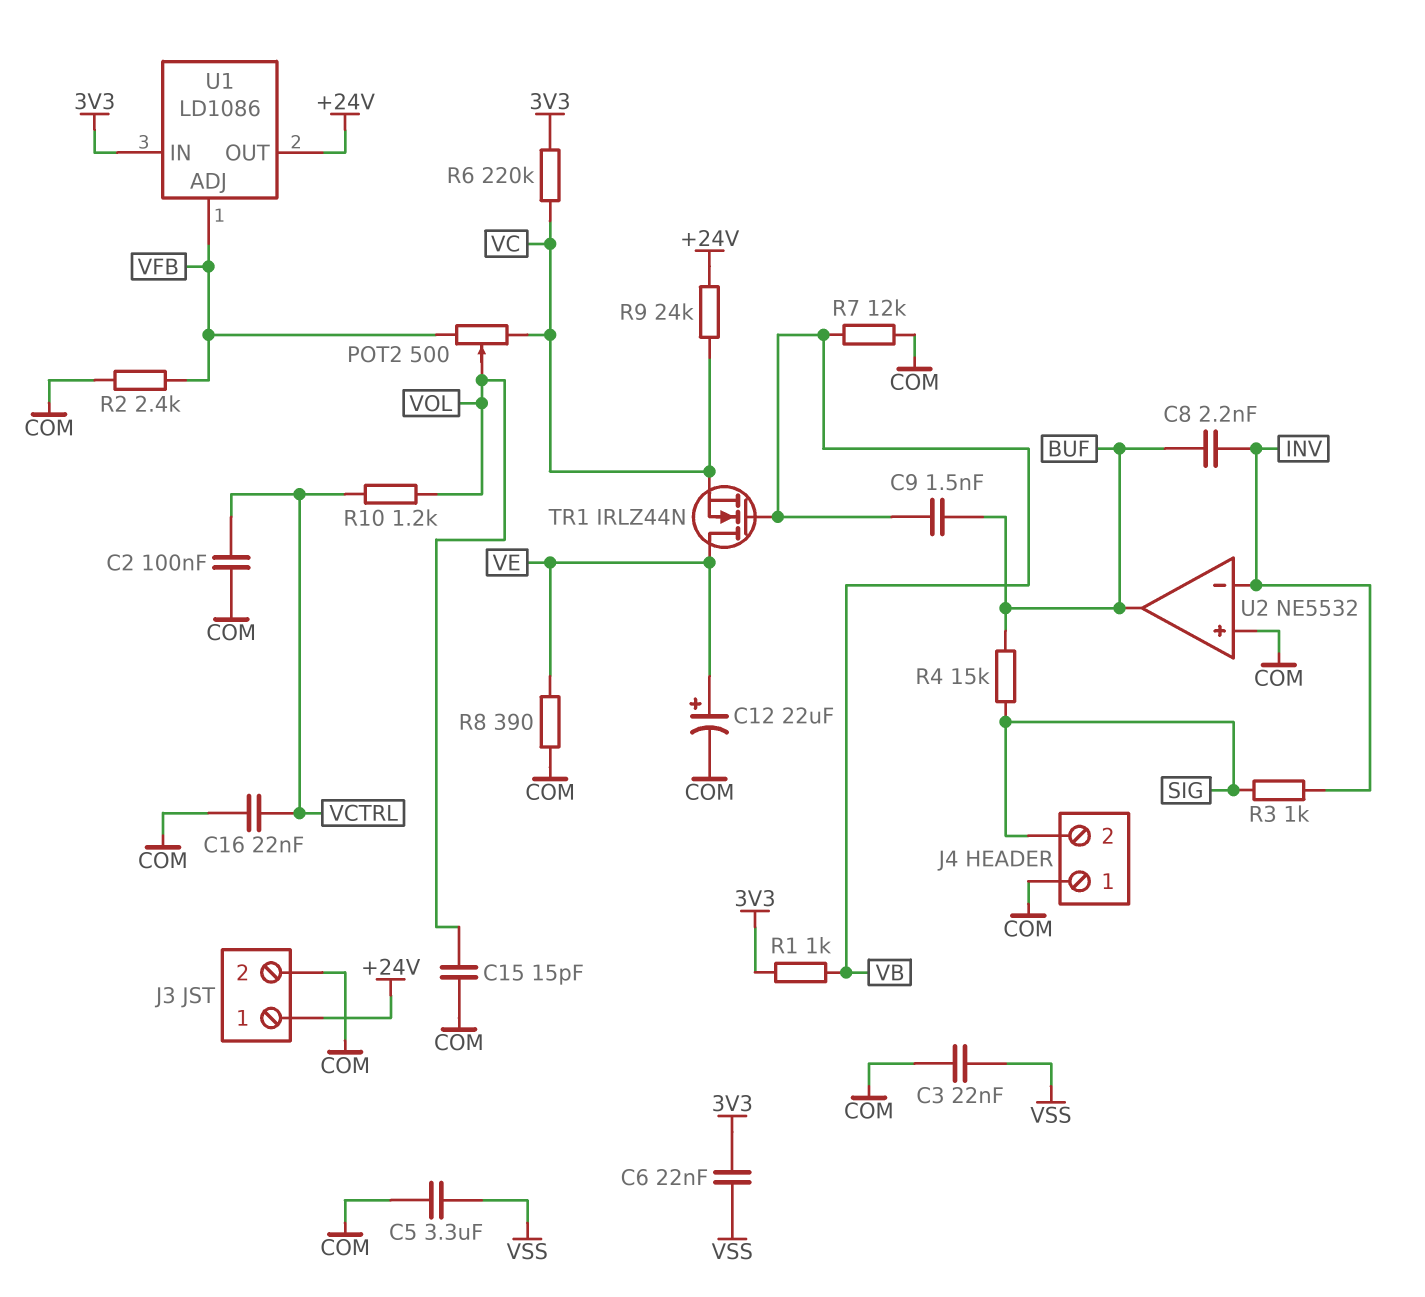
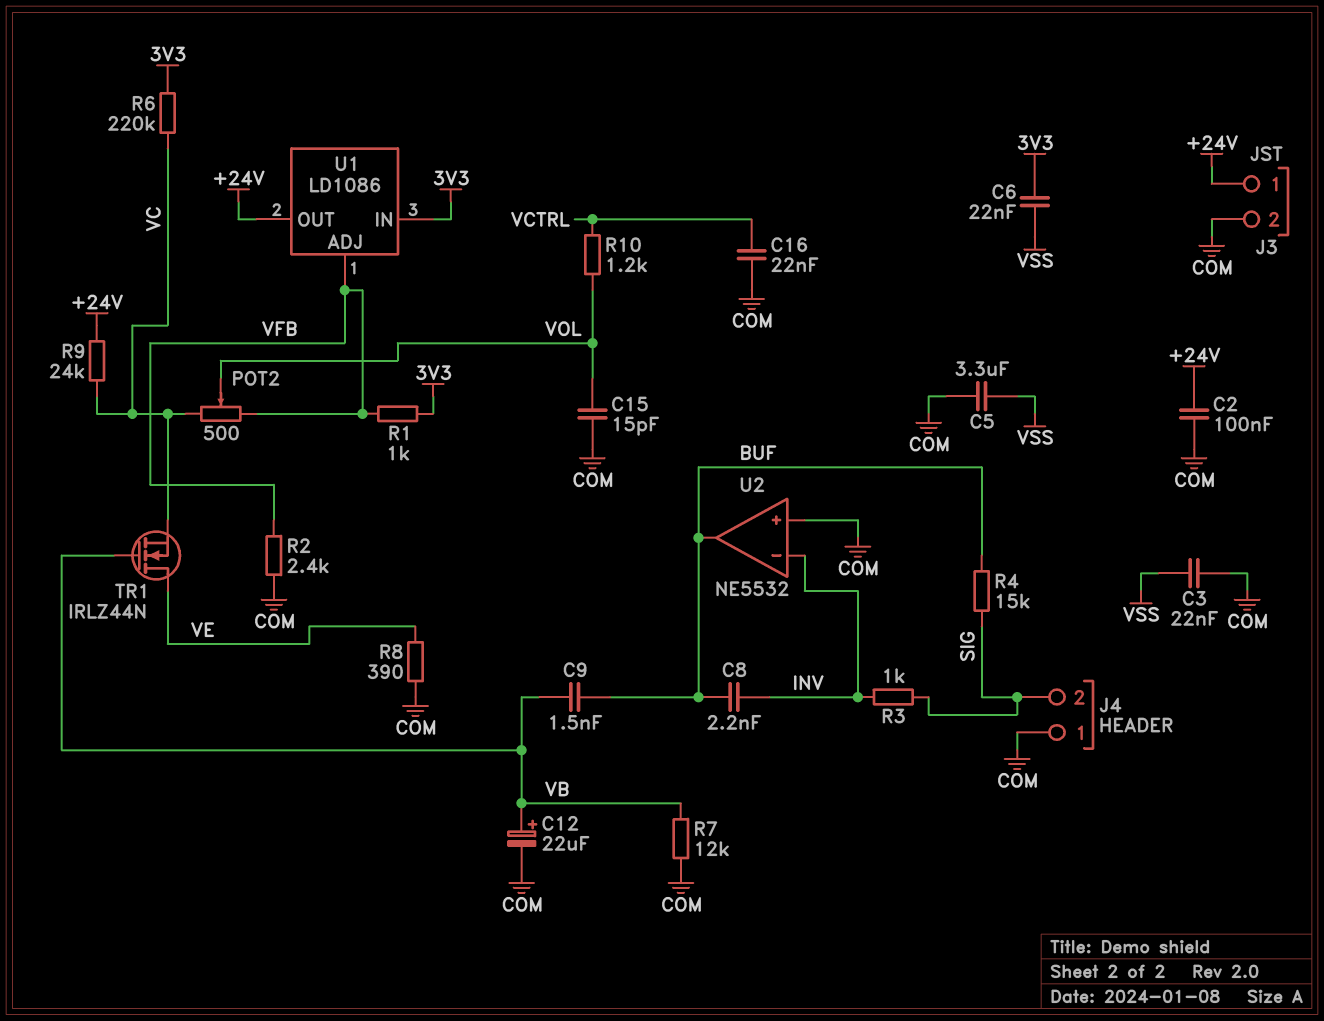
C2: 100nF (COM, VCTRL) -> 100nF (+24V, COM)
C12: 22uF (plus VE, minus COM) -> 22uF (plus VB, minus COM)
R1: 1k (3V3, VB) -> 1k (3V3, VFB)

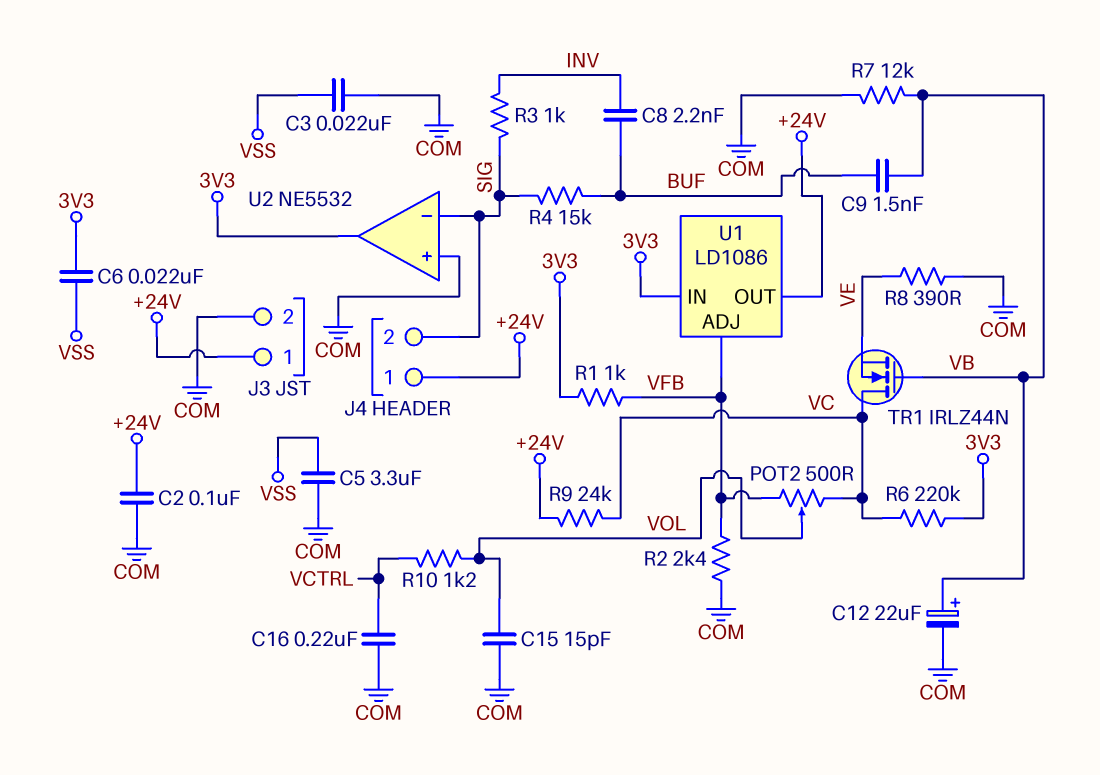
C16: 22nF (COM, VCTRL) -> 220nF (COM, VCTRL)
J4 pin 1: COM -> +24V
TR1: NMOS IRLZ44N (G VB, D VE, S VC) -> NMOS IRLZ44N (G VB, D VC, S VE)
U2 pin in-: INV -> SIG
U2 pin out: BUF -> 3V3

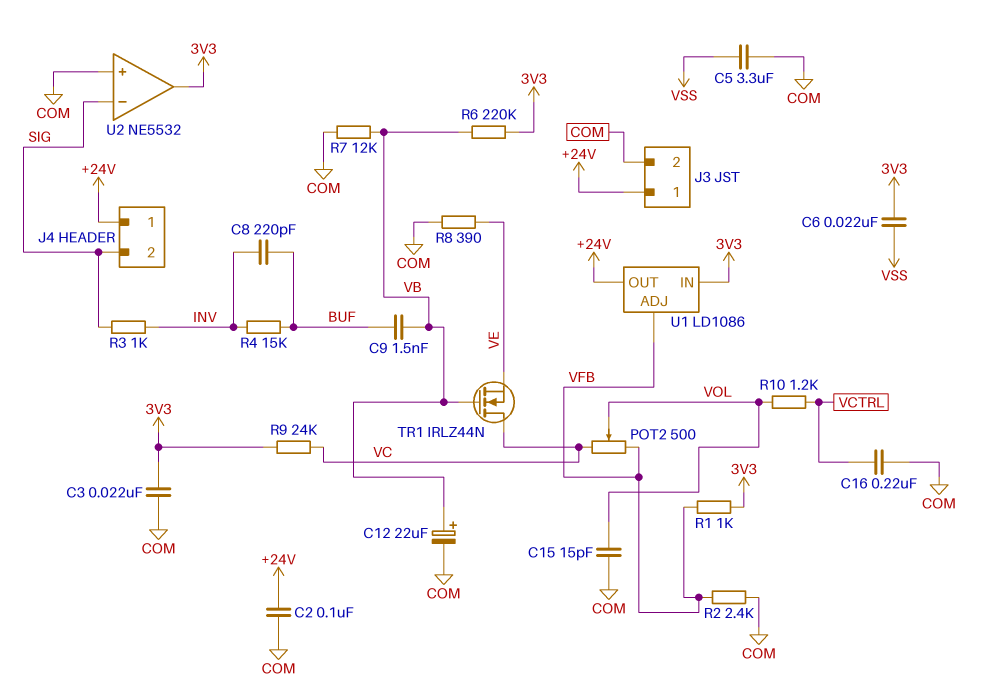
C3: 22nF (COM, VSS) -> 22nF (3V3, COM)
C8: 2.2nF (BUF, INV) -> 220pF (BUF, INV)
R4: 15k (BUF, SIG) -> 15k (BUF, INV)
R6: 220k (3V3, VC) -> 220k (3V3, VB)
R9: 24k (+24V, VC) -> 24k (3V3, VC)

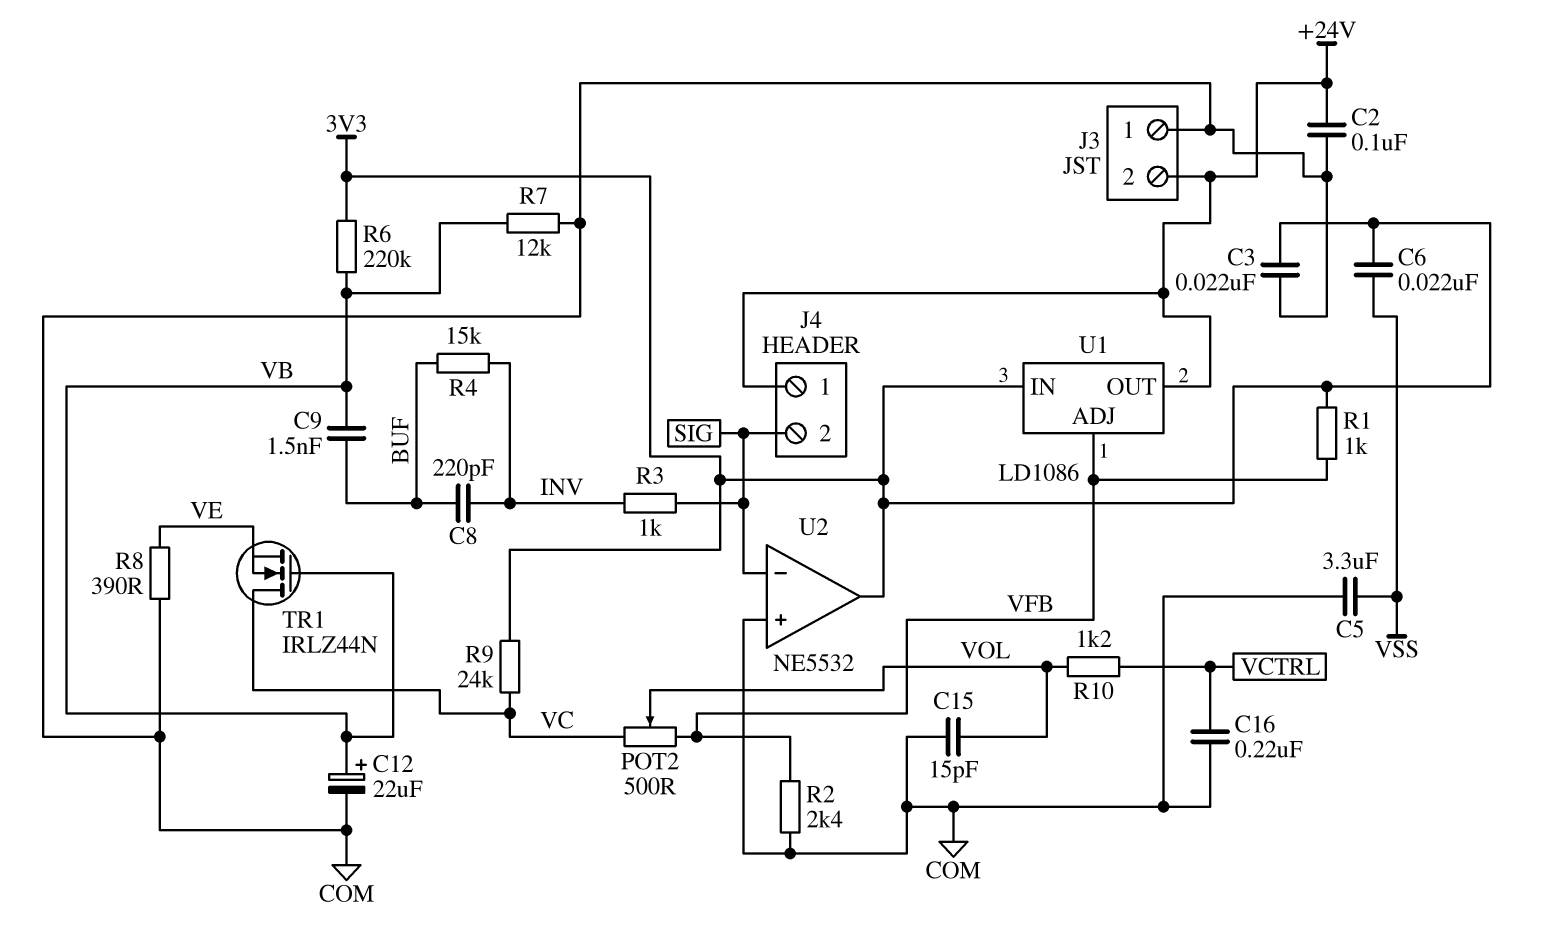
J3 pin 1: +24V -> COM
J3 pin 2: COM -> +24V

